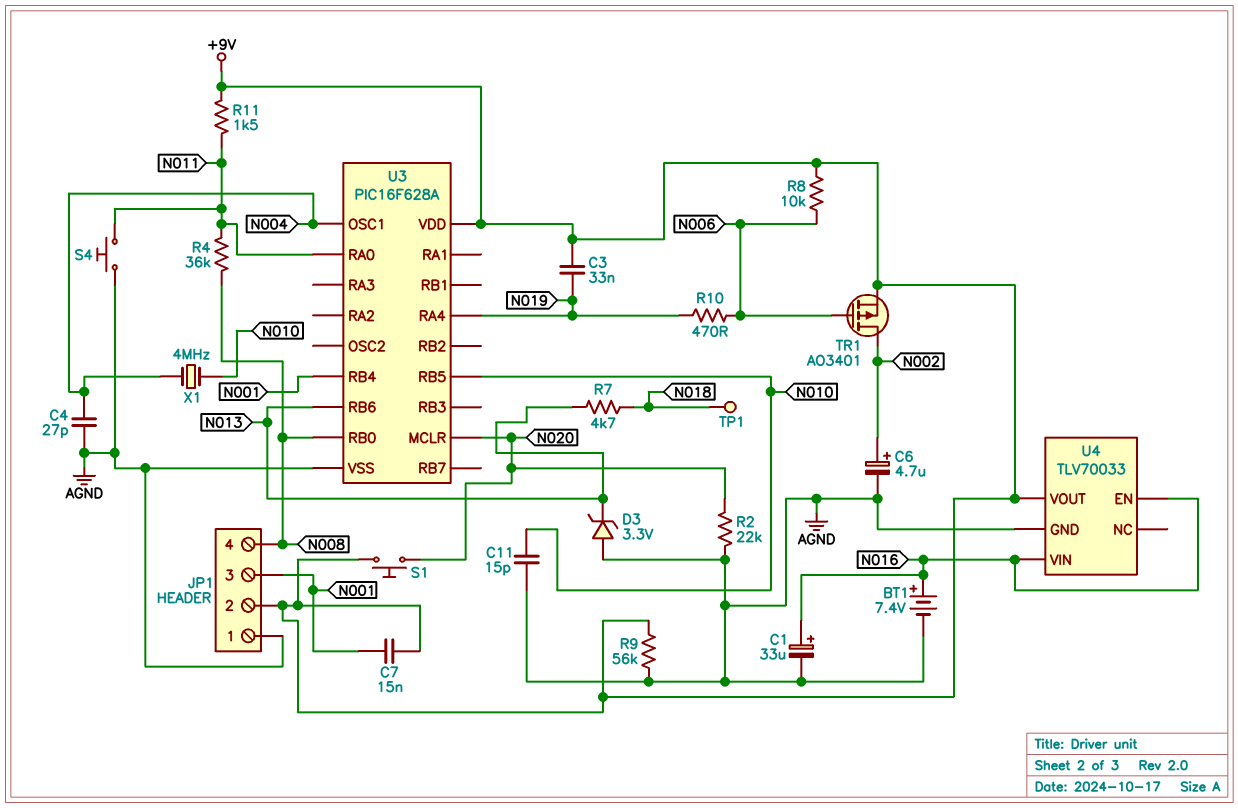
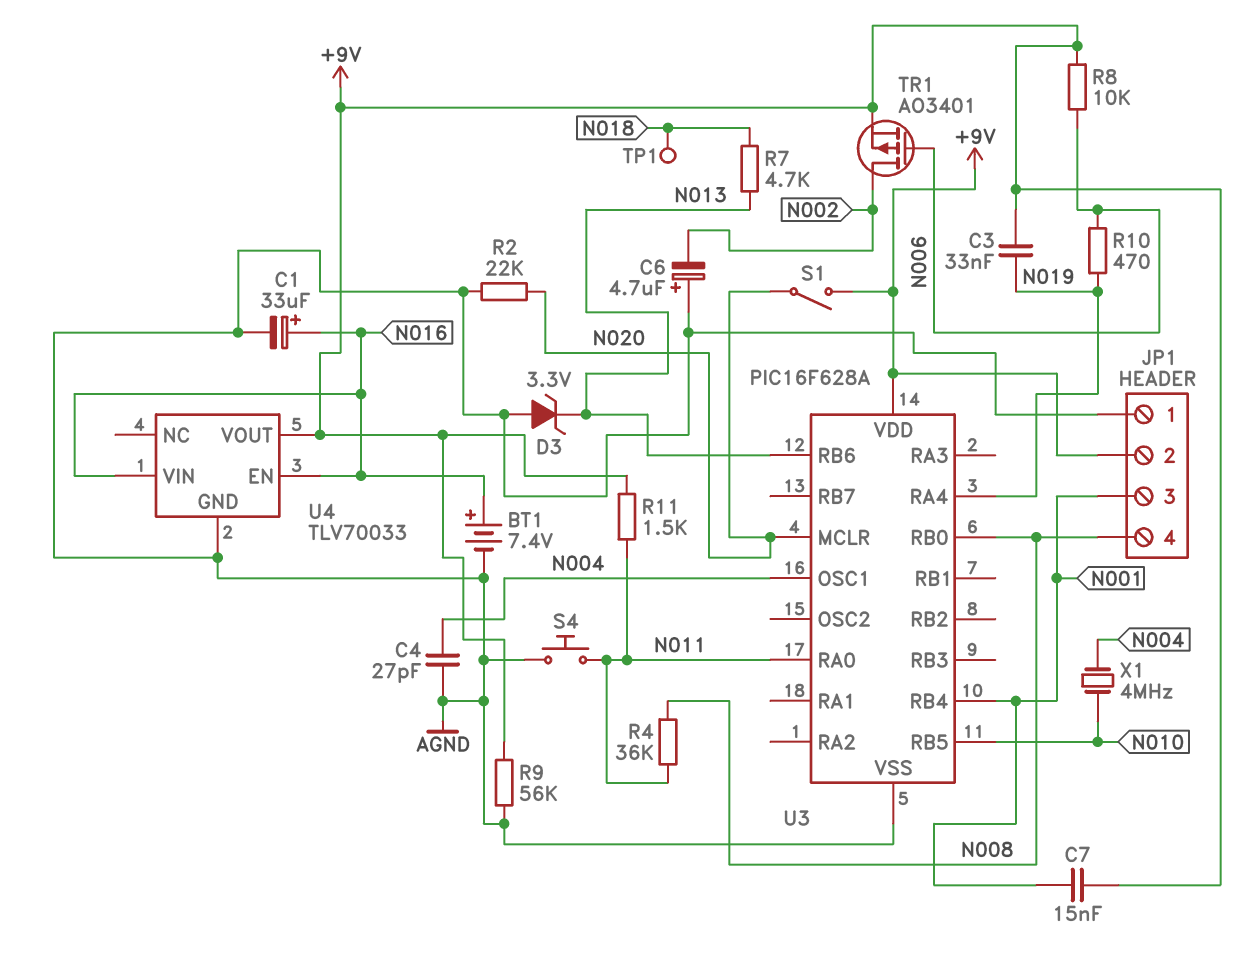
C6: 4.7uF (plus N002, minus AGND) -> 4.7uF (plus AGND, minus N002)
C11: 15pF (AGND, N010) -> none
S1: button (+9V, N020) -> switch (+9V, N020)

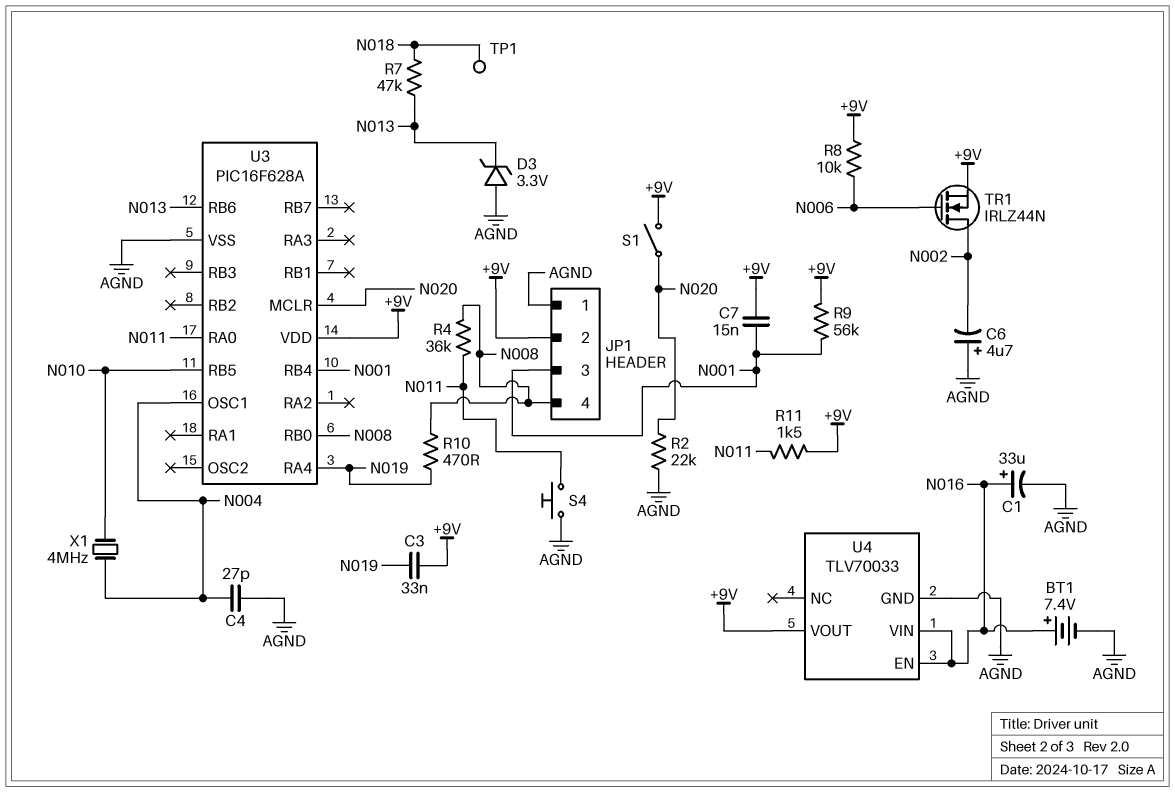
R7: 4.7k (N013, N018) -> 47k (N013, N018)
R9: 56k (+9V, AGND) -> 56k (+9V, N001)
R10: 470 (N006, N019) -> 470 (N008, N019)
TR1: PMOS AO3401 (G N006, D N002, S +9V) -> NMOS IRLZ44N (G N006, D N002, S +9V)

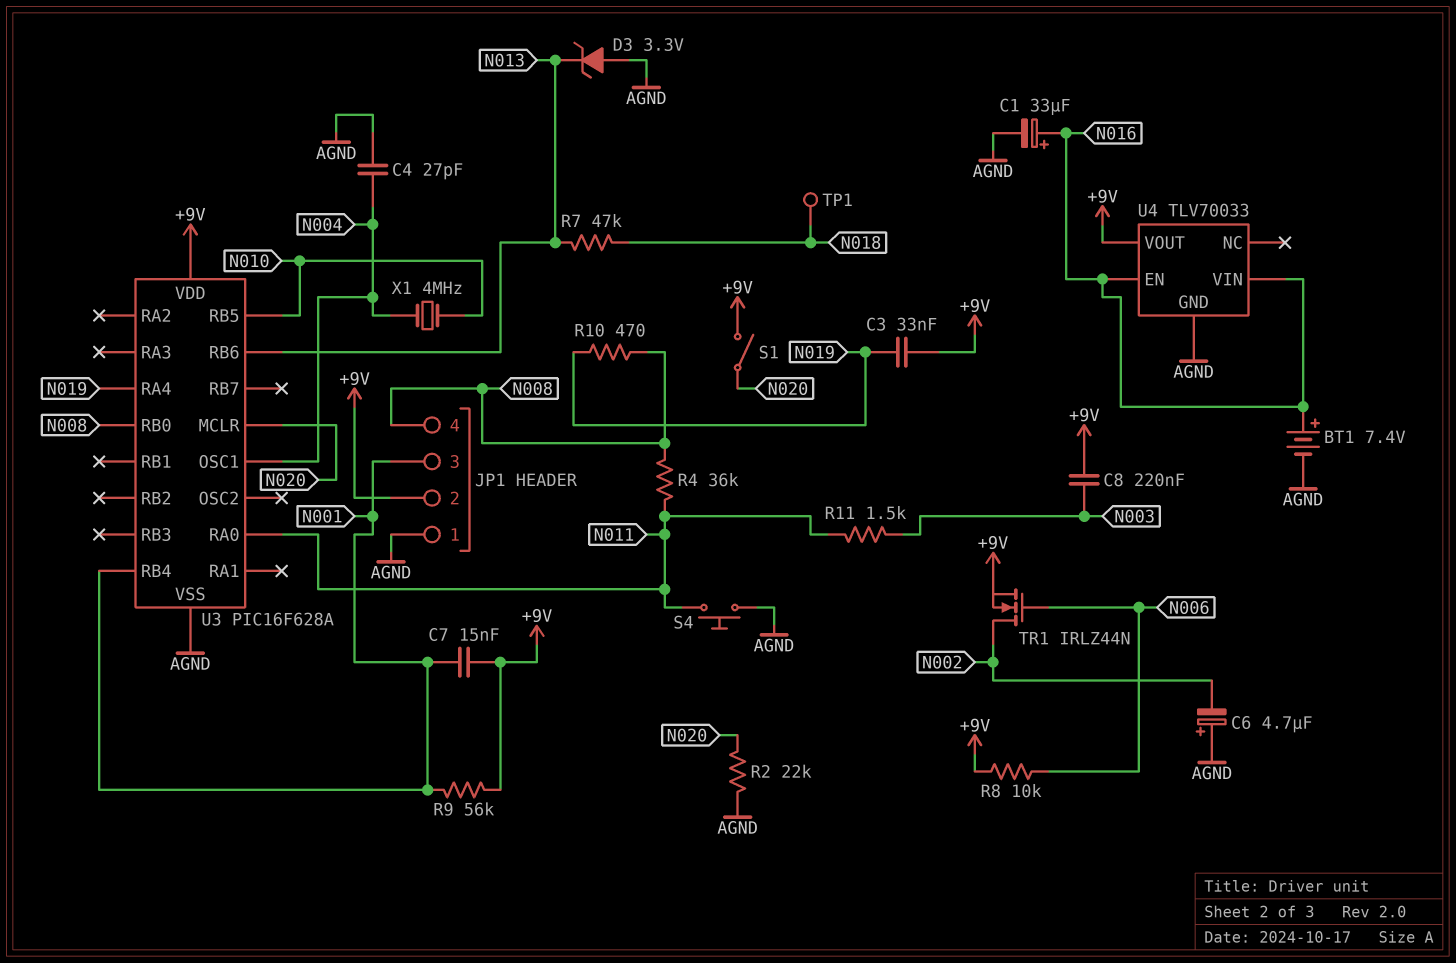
C8: none -> 220nF (+9V, N003)
R11: 1.5k (+9V, N011) -> 1.5k (N003, N011)

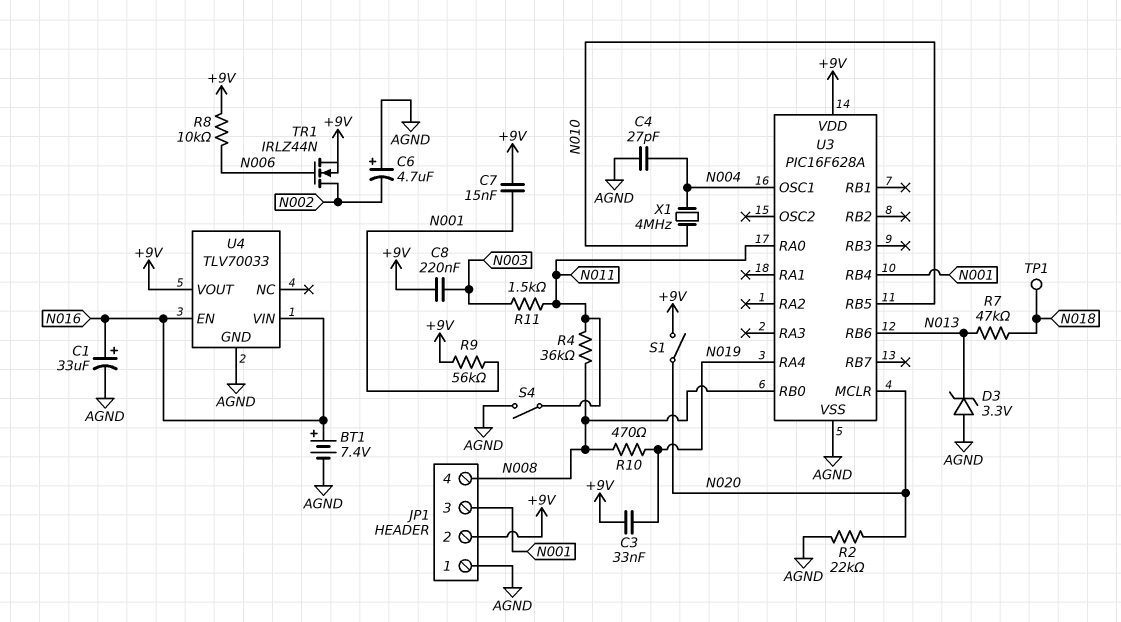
S4: button (AGND, N011) -> switch (AGND, N011)

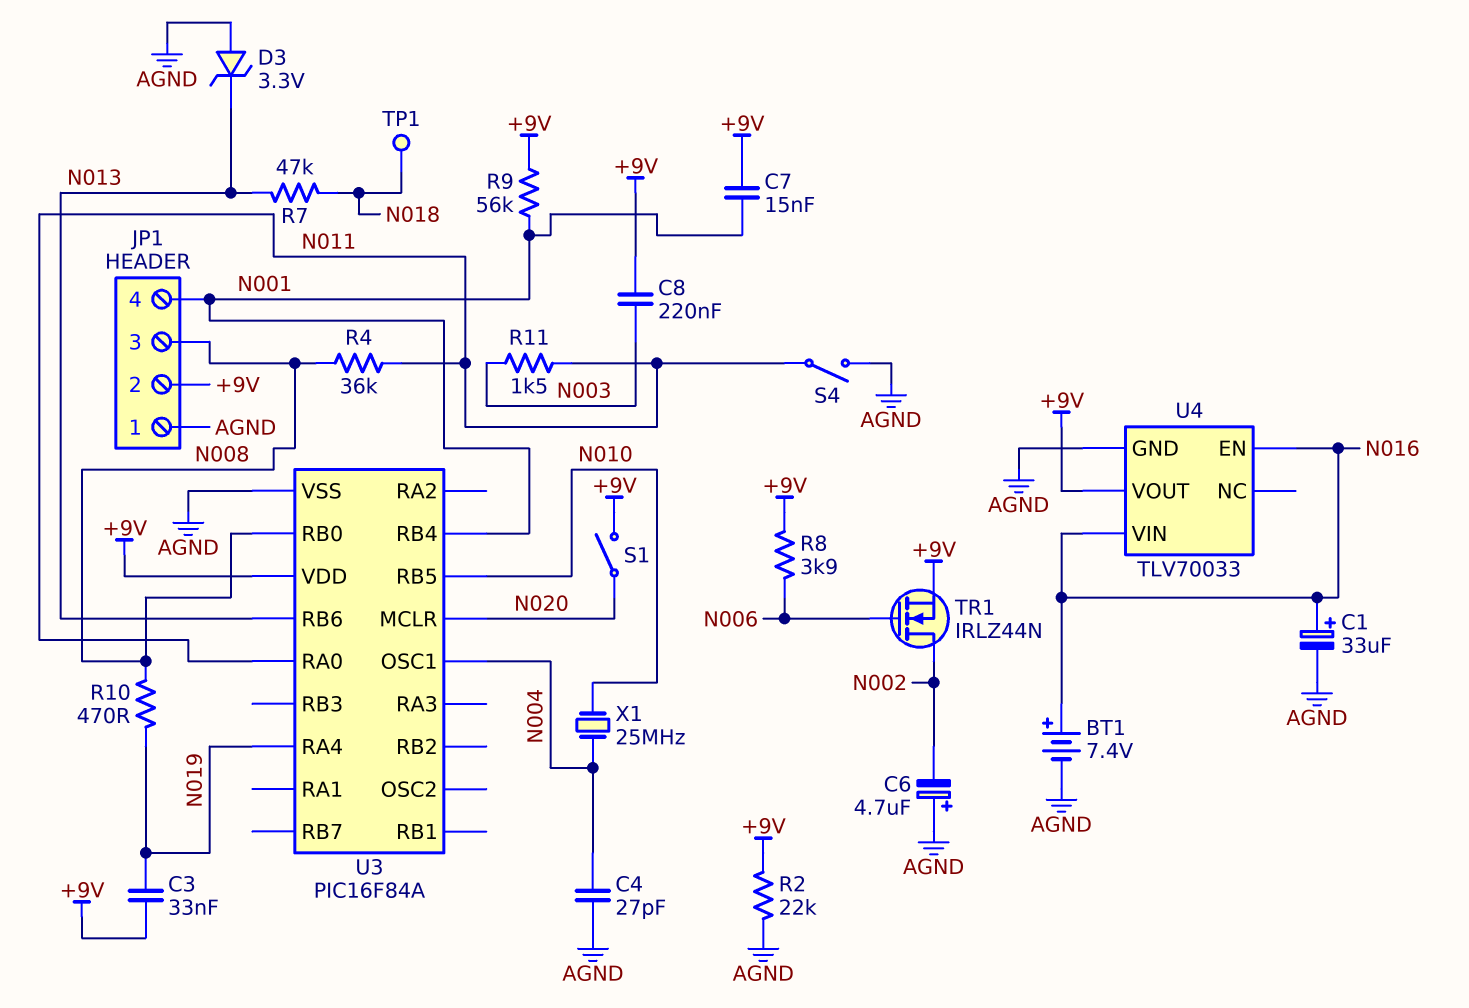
JP1 pin 3: N001 -> N008
JP1 pin 4: N008 -> N001
R2: 22k (AGND, N020) -> 22k (+9V, AGND)
R8: 10k (+9V, N006) -> 3.9k (+9V, N006)
U3: PIC16F628A -> PIC16F84A
X1: 4MHz (N004, N010) -> 25MHz (N004, N010)

